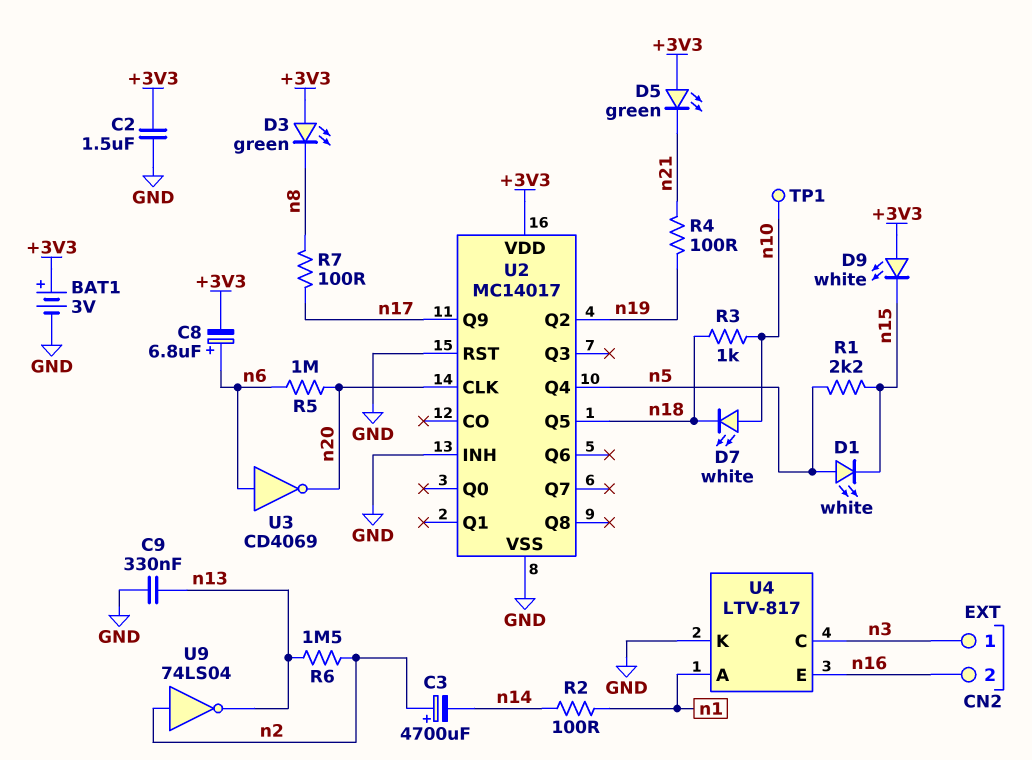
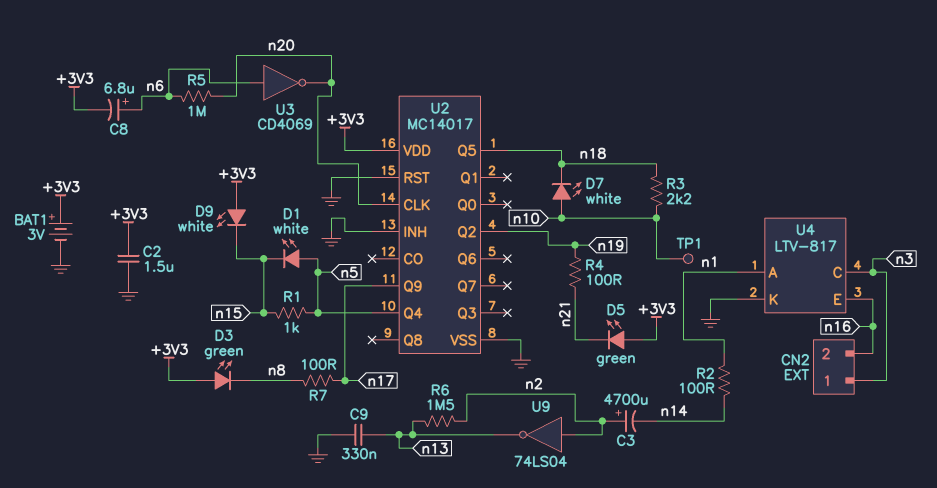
R1: 2.2k (n5, n15) -> 1k (n5, n15)
R3: 1k (n10, n18) -> 2.2k (n10, n18)

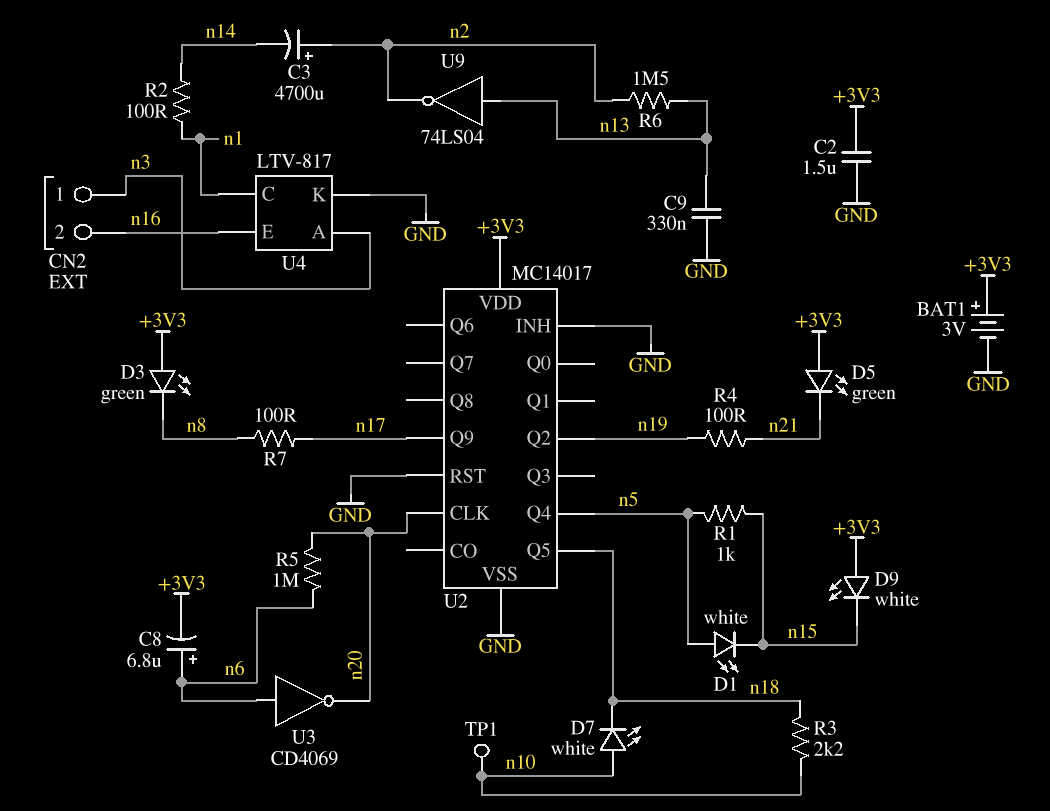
U4 pin A: n1 -> n3
U4 pin C: n3 -> n1
U9: NOT 74LS04 (in n2, out n13) -> NOT 74LS04 (in n13, out n2)

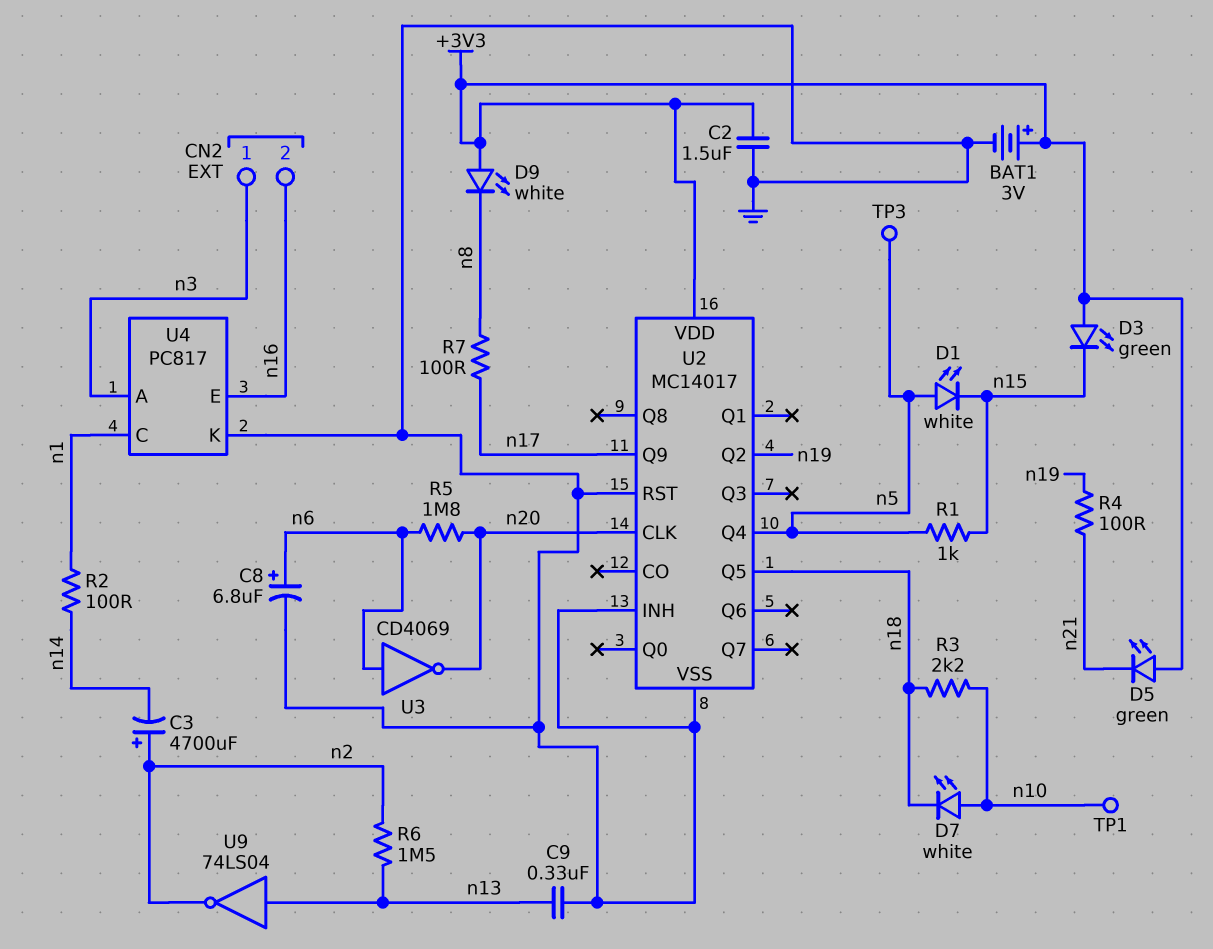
C8: 6.8uF (plus n6, minus +3V3) -> 6.8uF (plus n6, minus GND)
D3: LED green (A +3V3, K n8) -> LED green (A +3V3, K n15)
D9: LED white (A +3V3, K n15) -> LED white (A +3V3, K n8)
R5: 1M (n6, n20) -> 1.8M (n6, n20)
TP3: none -> test point (n5)
U4: LTV-817 -> PC817

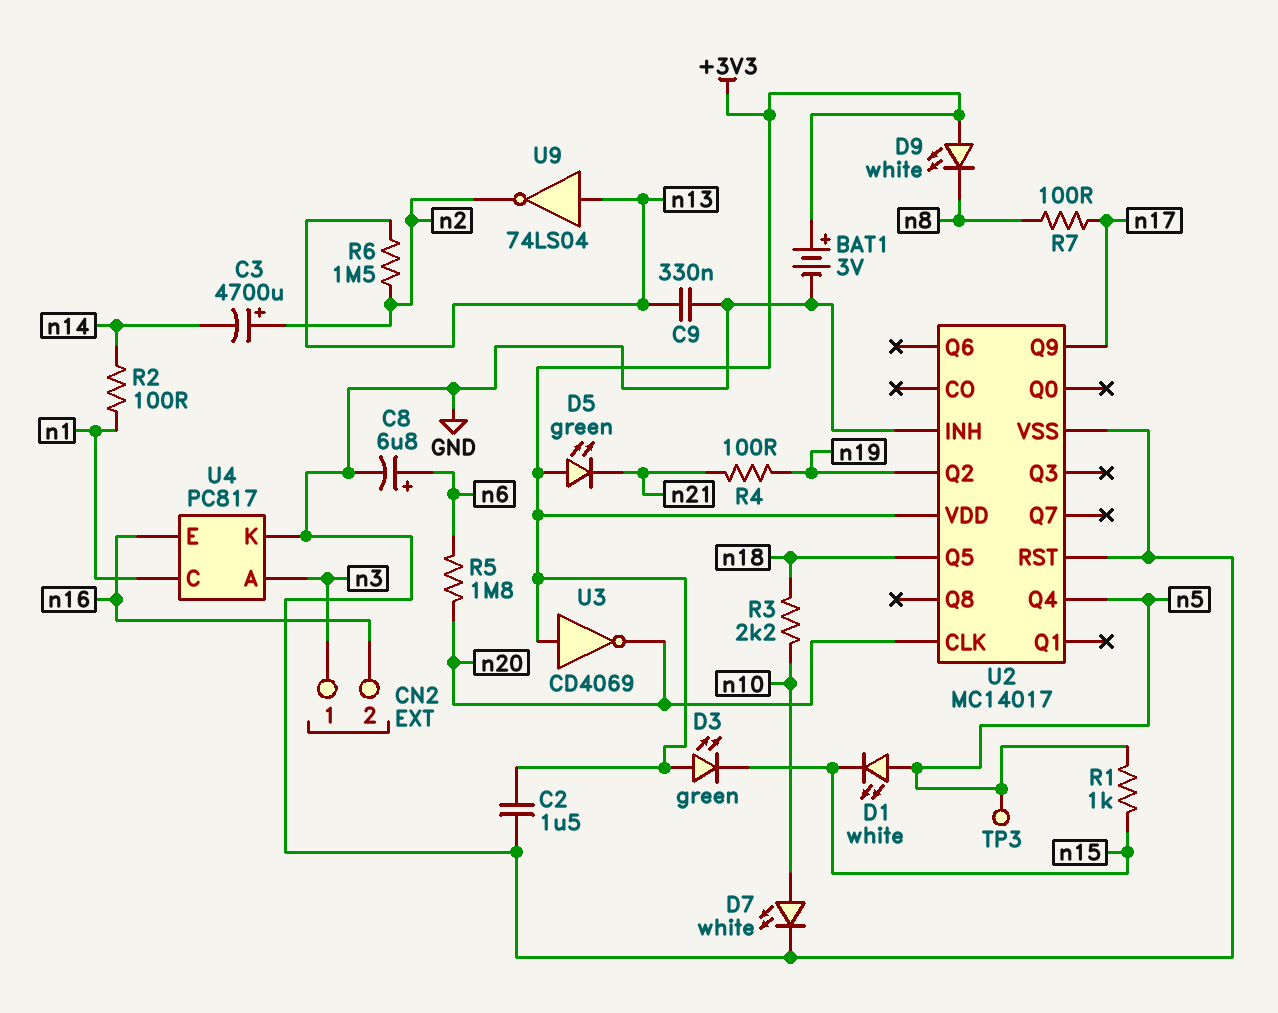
D7: LED white (A n10, K n18) -> LED white (A n10, K GND)
TP1: test point (n10) -> none
U3: NOT CD4069 (in n6, out n20) -> NOT CD4069 (in +3V3, out n20)

